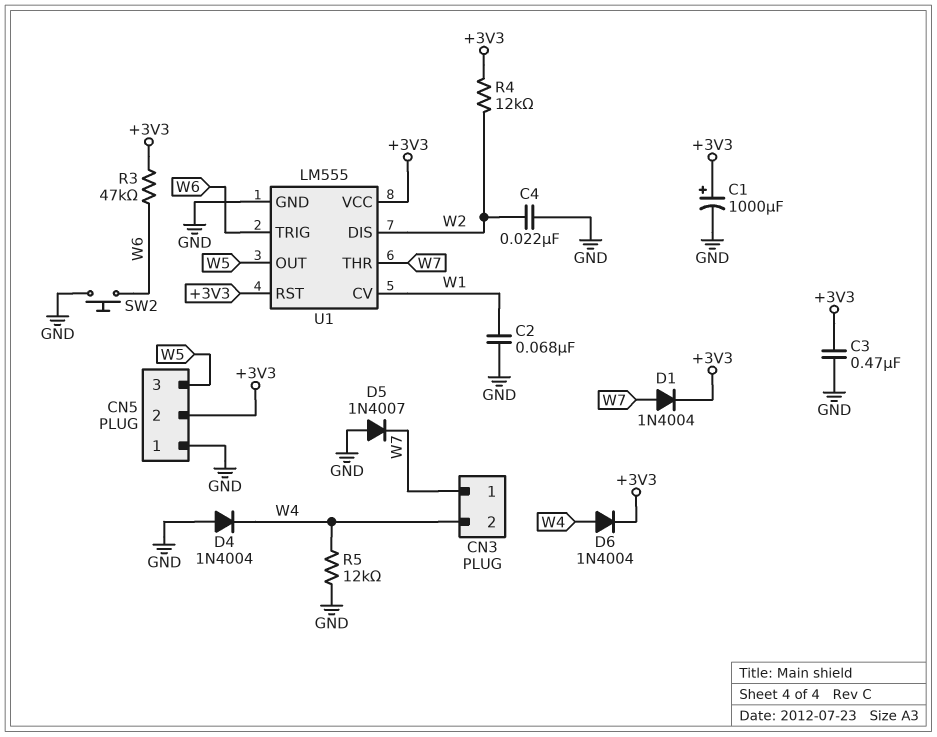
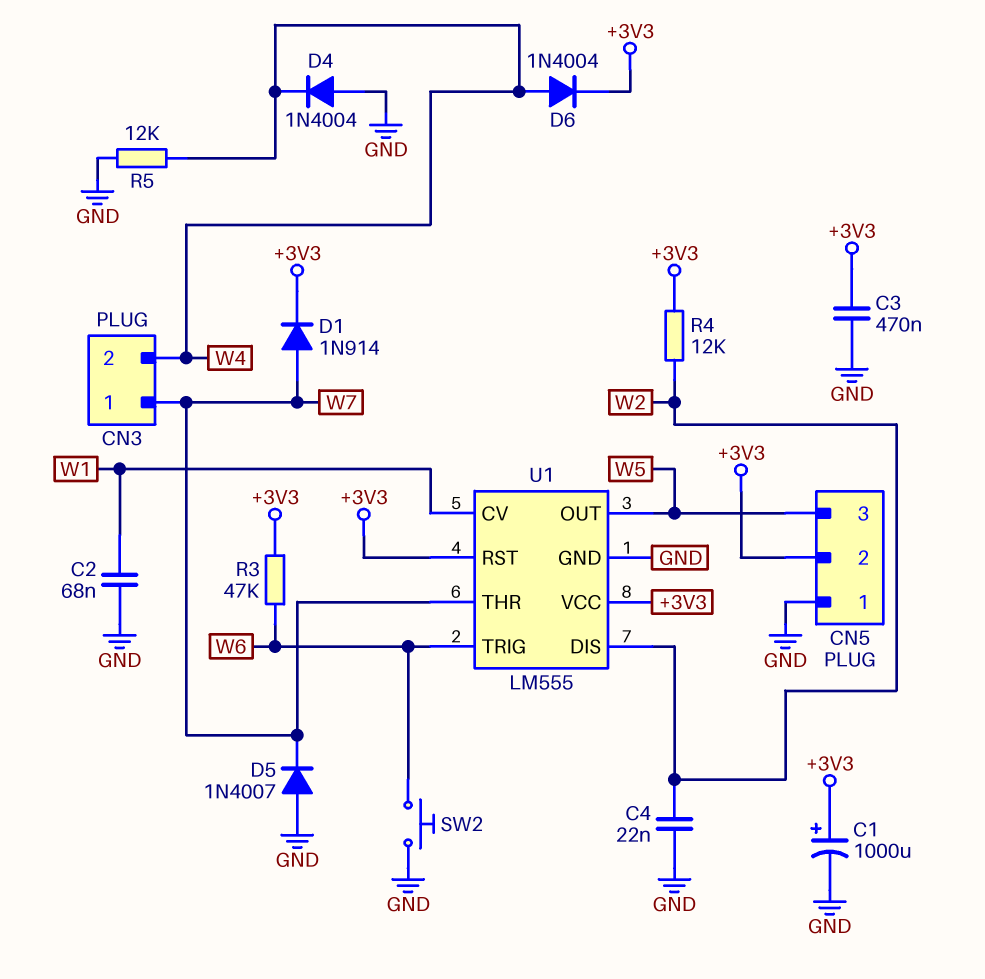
D1: diode 1N4004 (A W7, K +3V3) -> diode 1N914 (A W7, K +3V3)

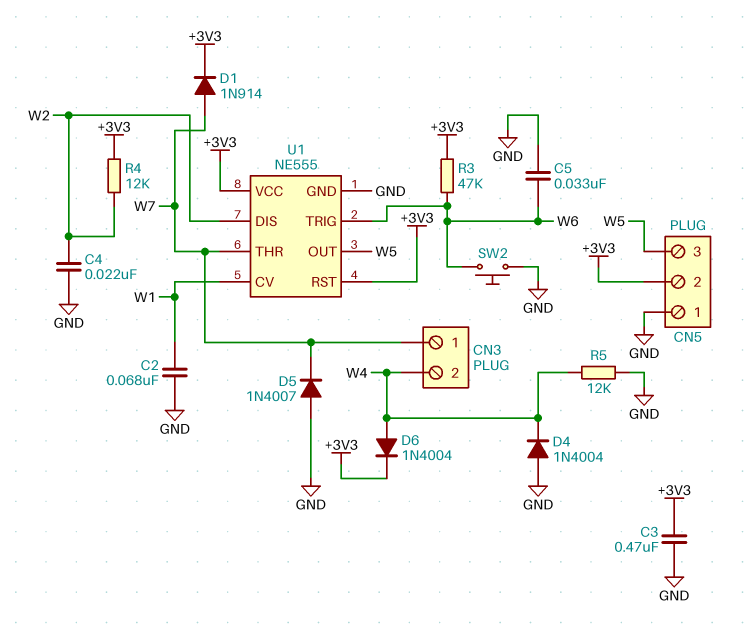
C1: 1000uF (plus +3V3, minus GND) -> none
C5: none -> 33nF (GND, W6)
U1: LM555 -> NE555

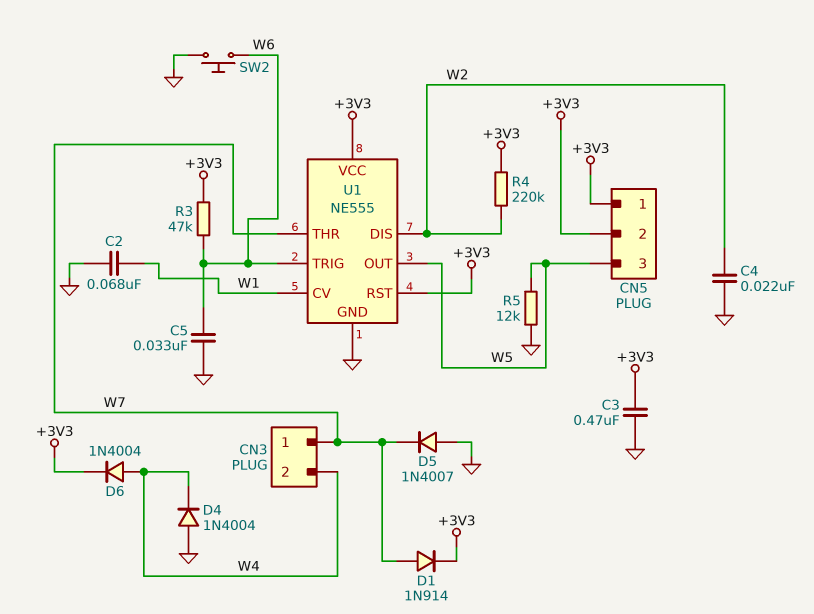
CN5 pin 1: GND -> +3V3
R4: 12k (+3V3, W2) -> 220k (+3V3, W2)
R5: 12k (GND, W4) -> 12k (GND, W5)

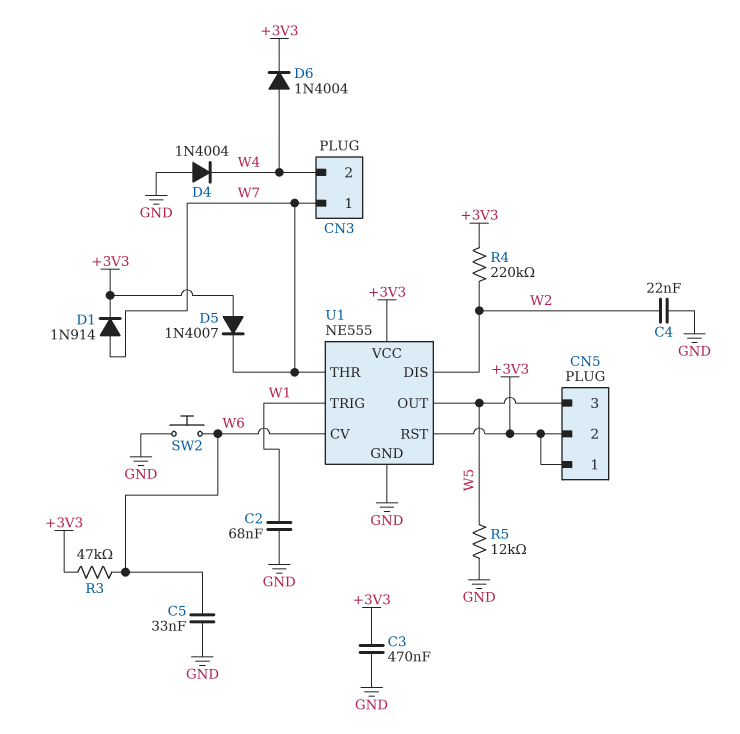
D5: diode 1N4007 (A GND, K W7) -> diode 1N4007 (A +3V3, K W7)
U1 pin CV: W1 -> W6
U1 pin TRIG: W6 -> W1

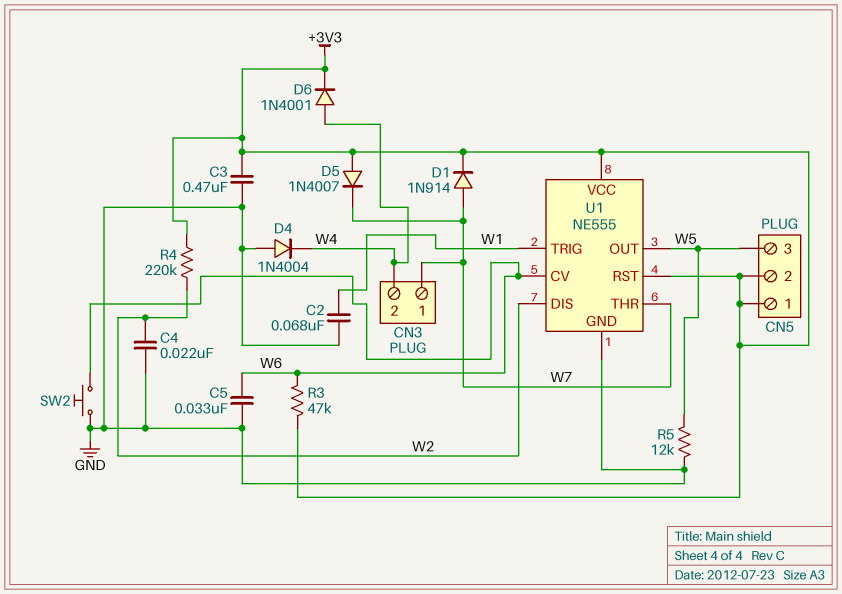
D6: diode 1N4004 (A W4, K +3V3) -> diode 1N4001 (A W4, K +3V3)

